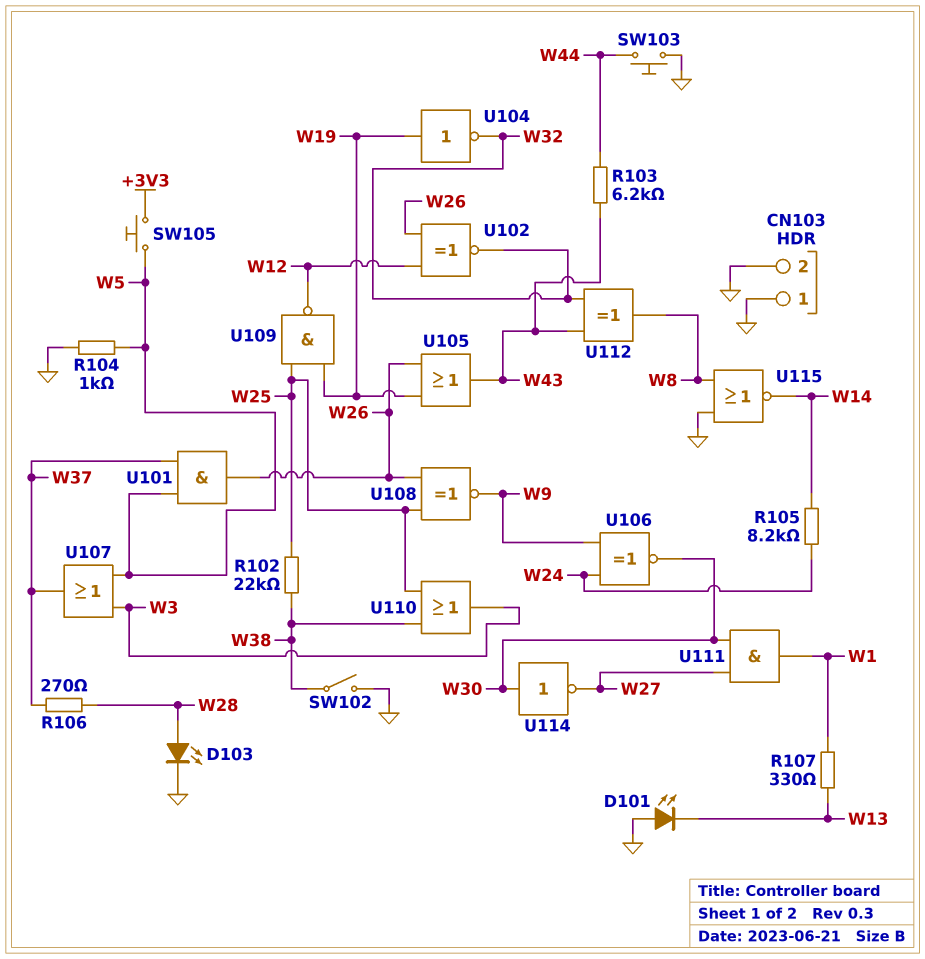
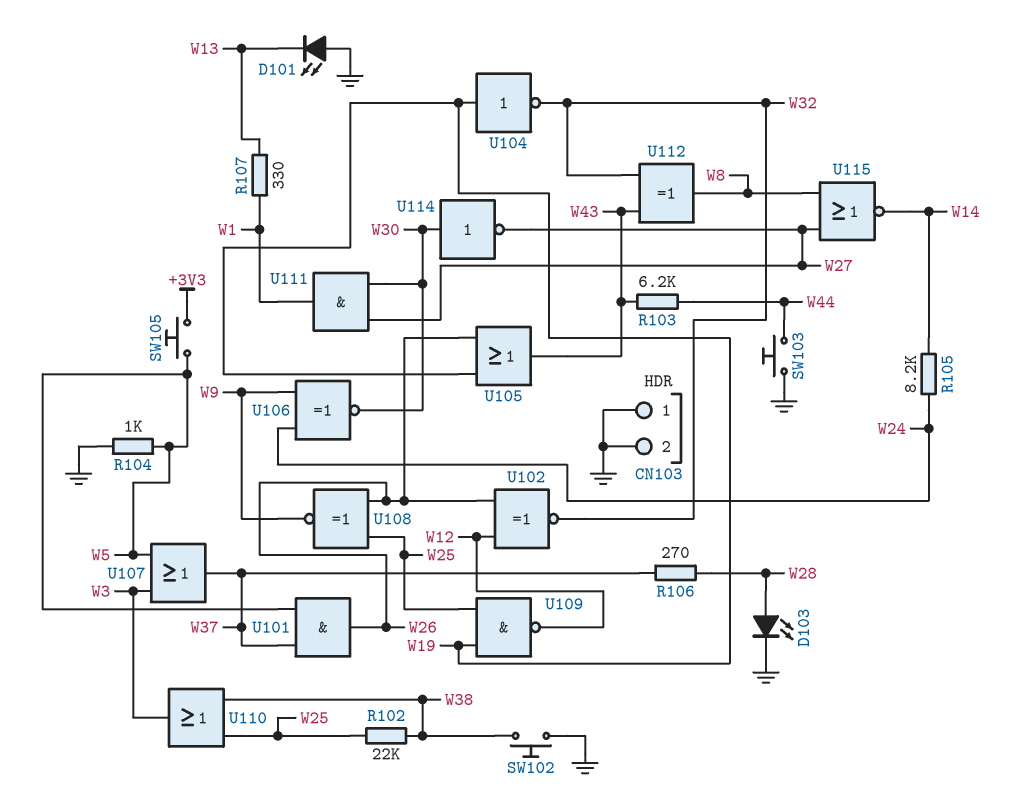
SW102: switch (GND, W38) -> button (GND, W38)
U115: NOR (in GND, in W8, out W14) -> NOR (in W8, in W27, out W14)

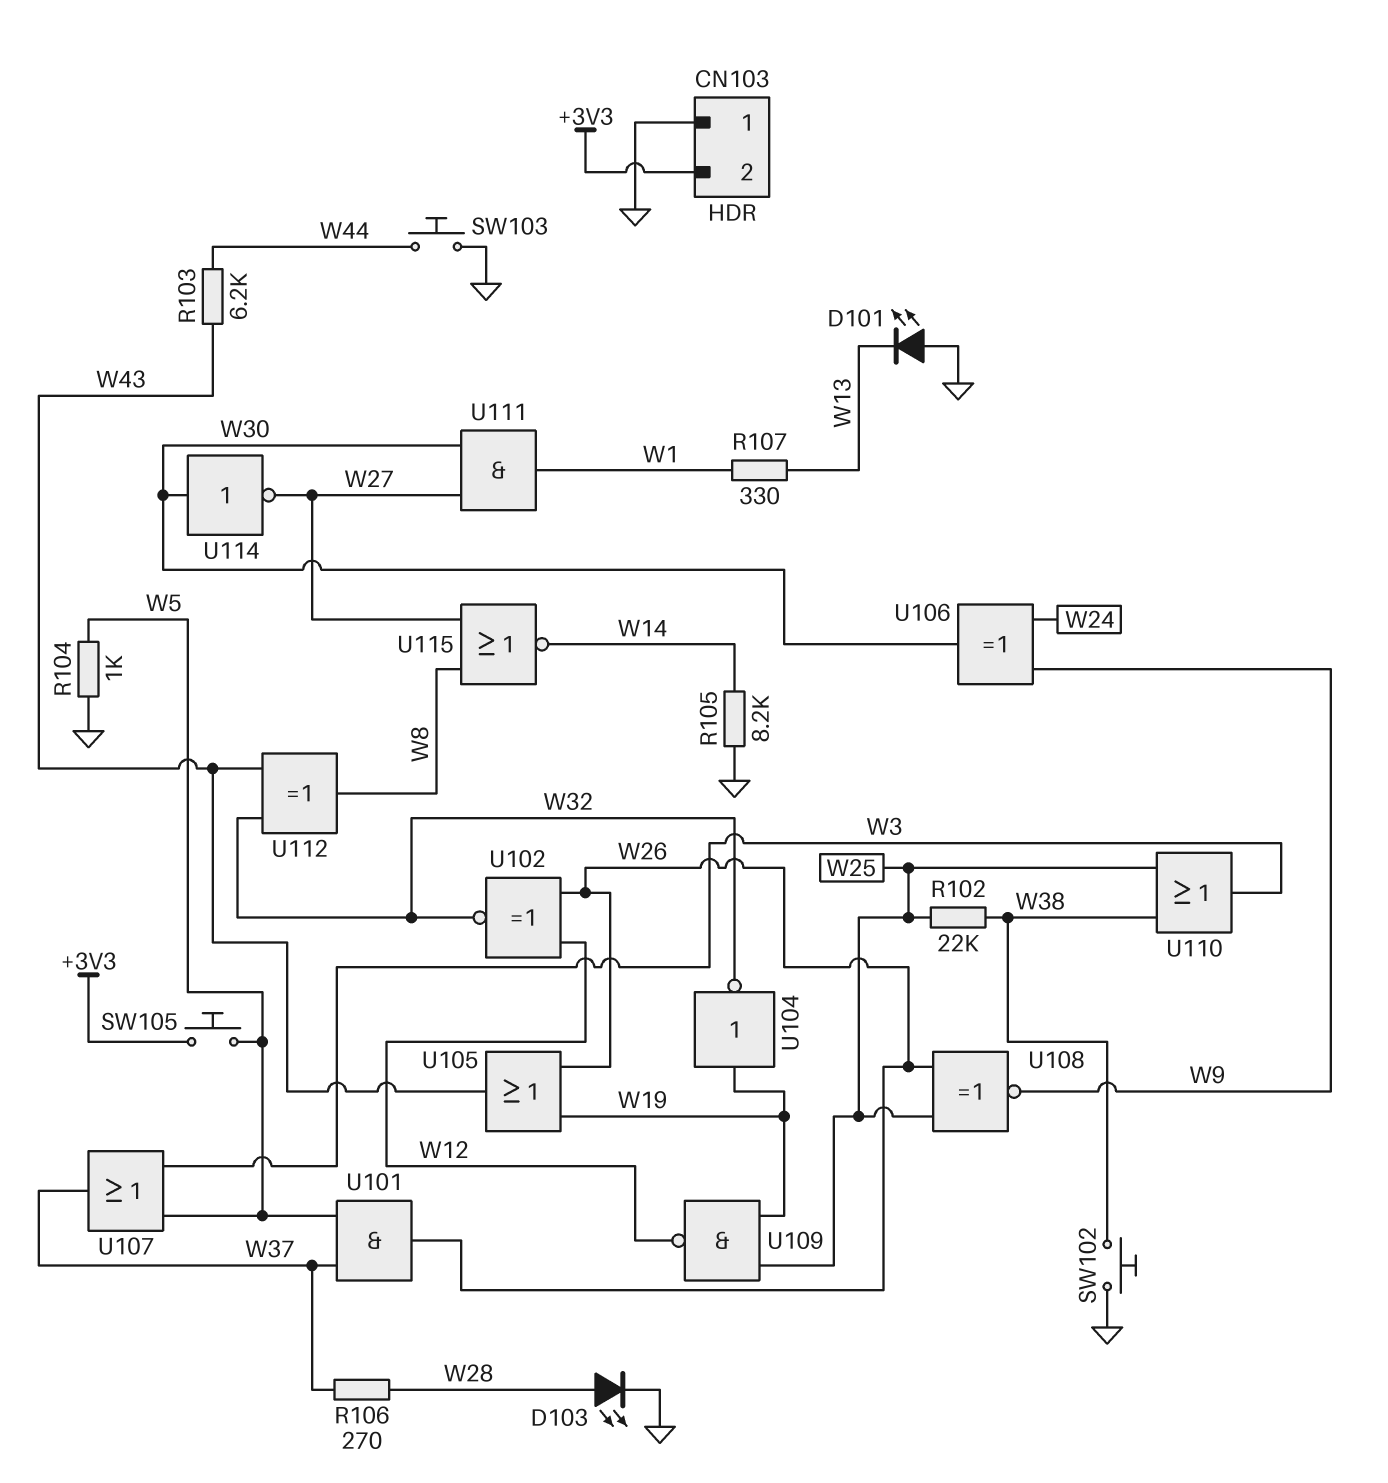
CN103 pin 2: GND -> +3V3
R105: 8.2k (W14, W24) -> 8.2k (GND, W14)
U106: XNOR (in W9, in W24, out W30) -> XOR (in W9, in W24, out W30)

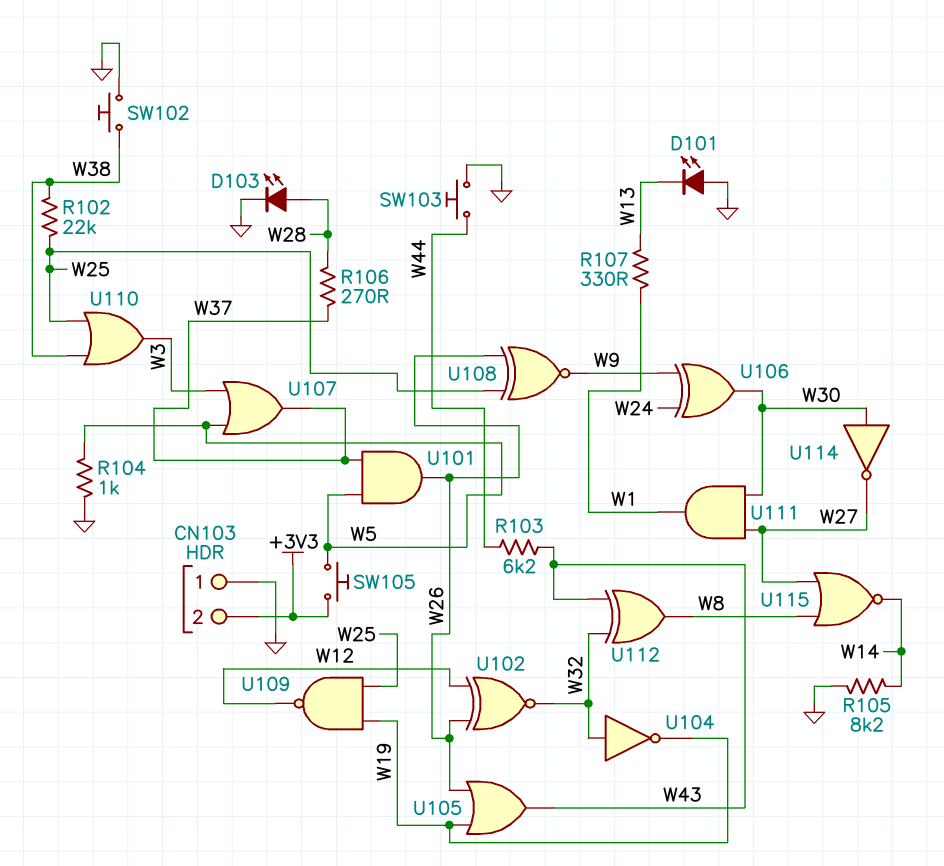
U104: NOT (in W19, out W32) -> NOT (in W32, out W19)

